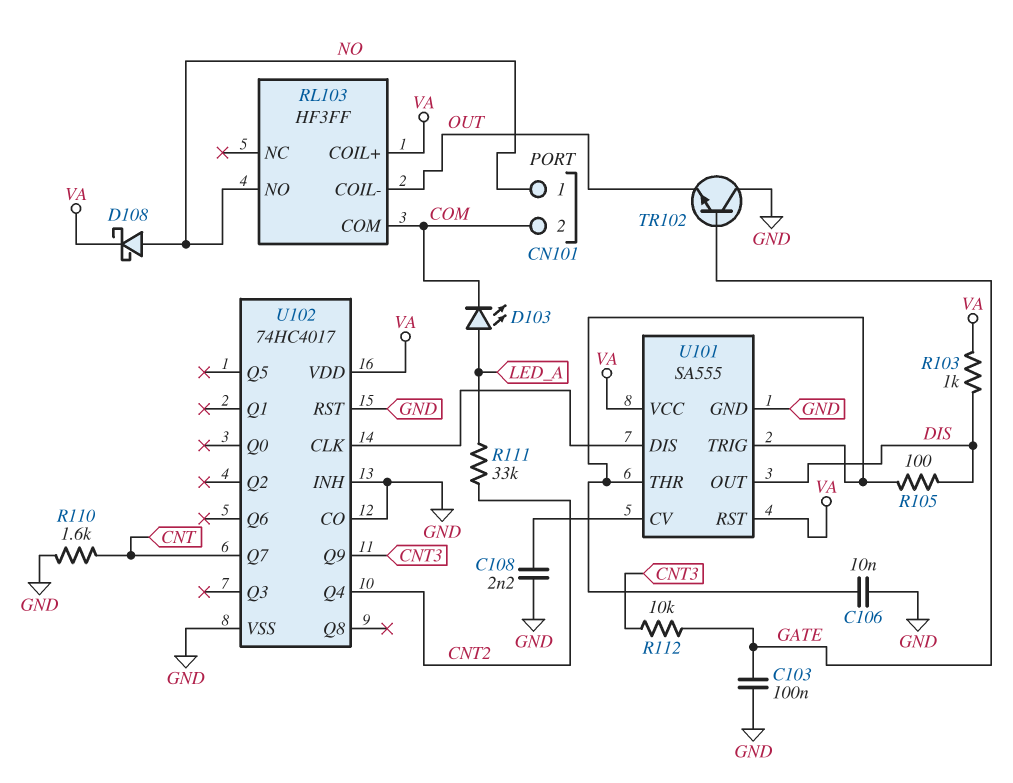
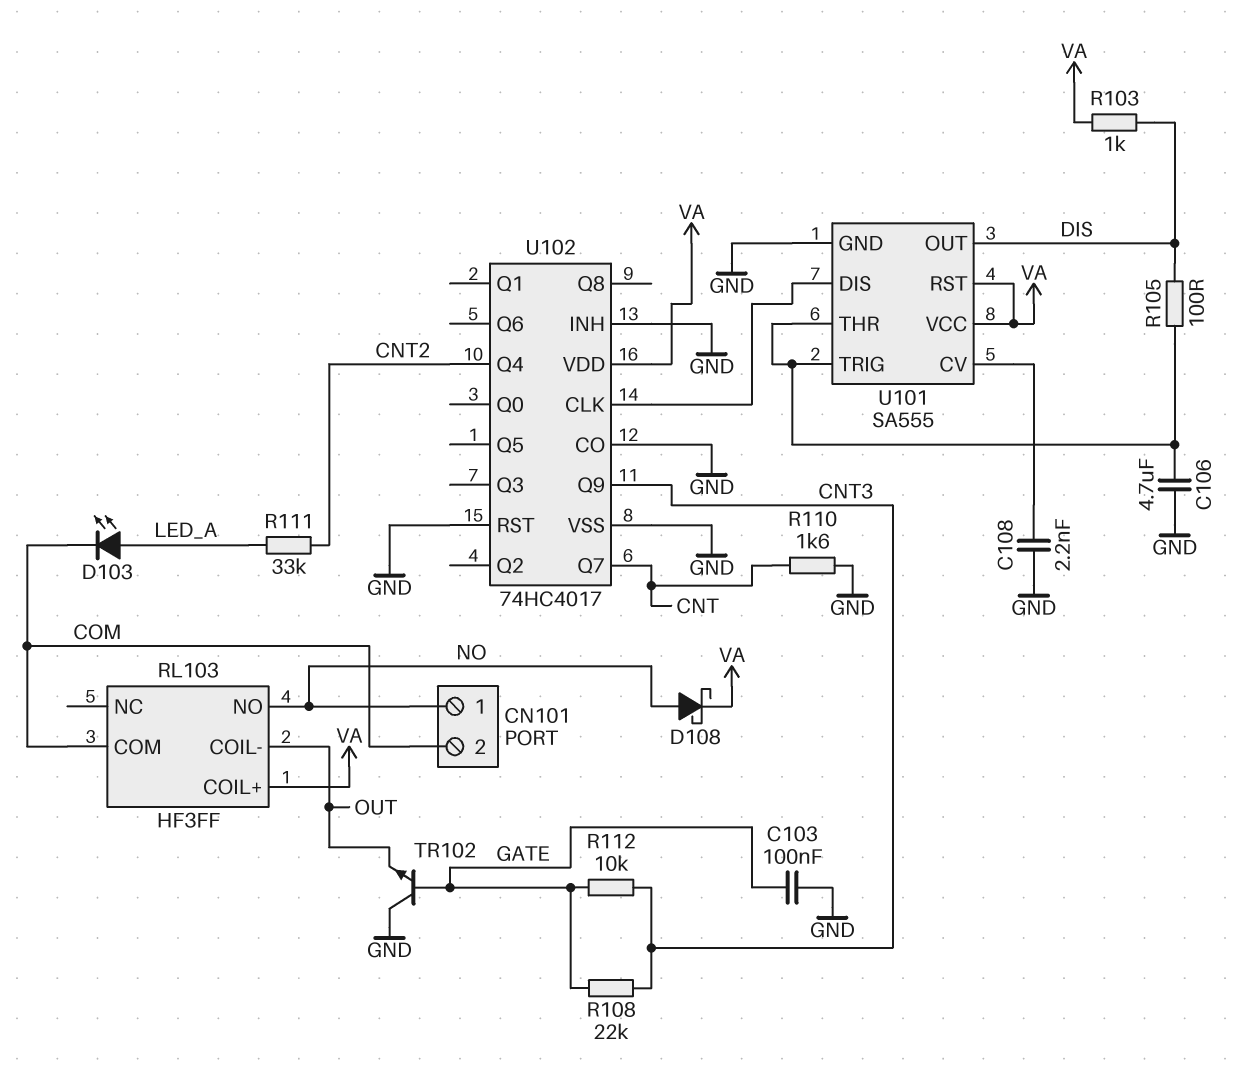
C106: 10nF (GND, U101/THR) -> 4.7uF (GND, U101/THR)
R108: none -> 22k (CNT3, GATE)

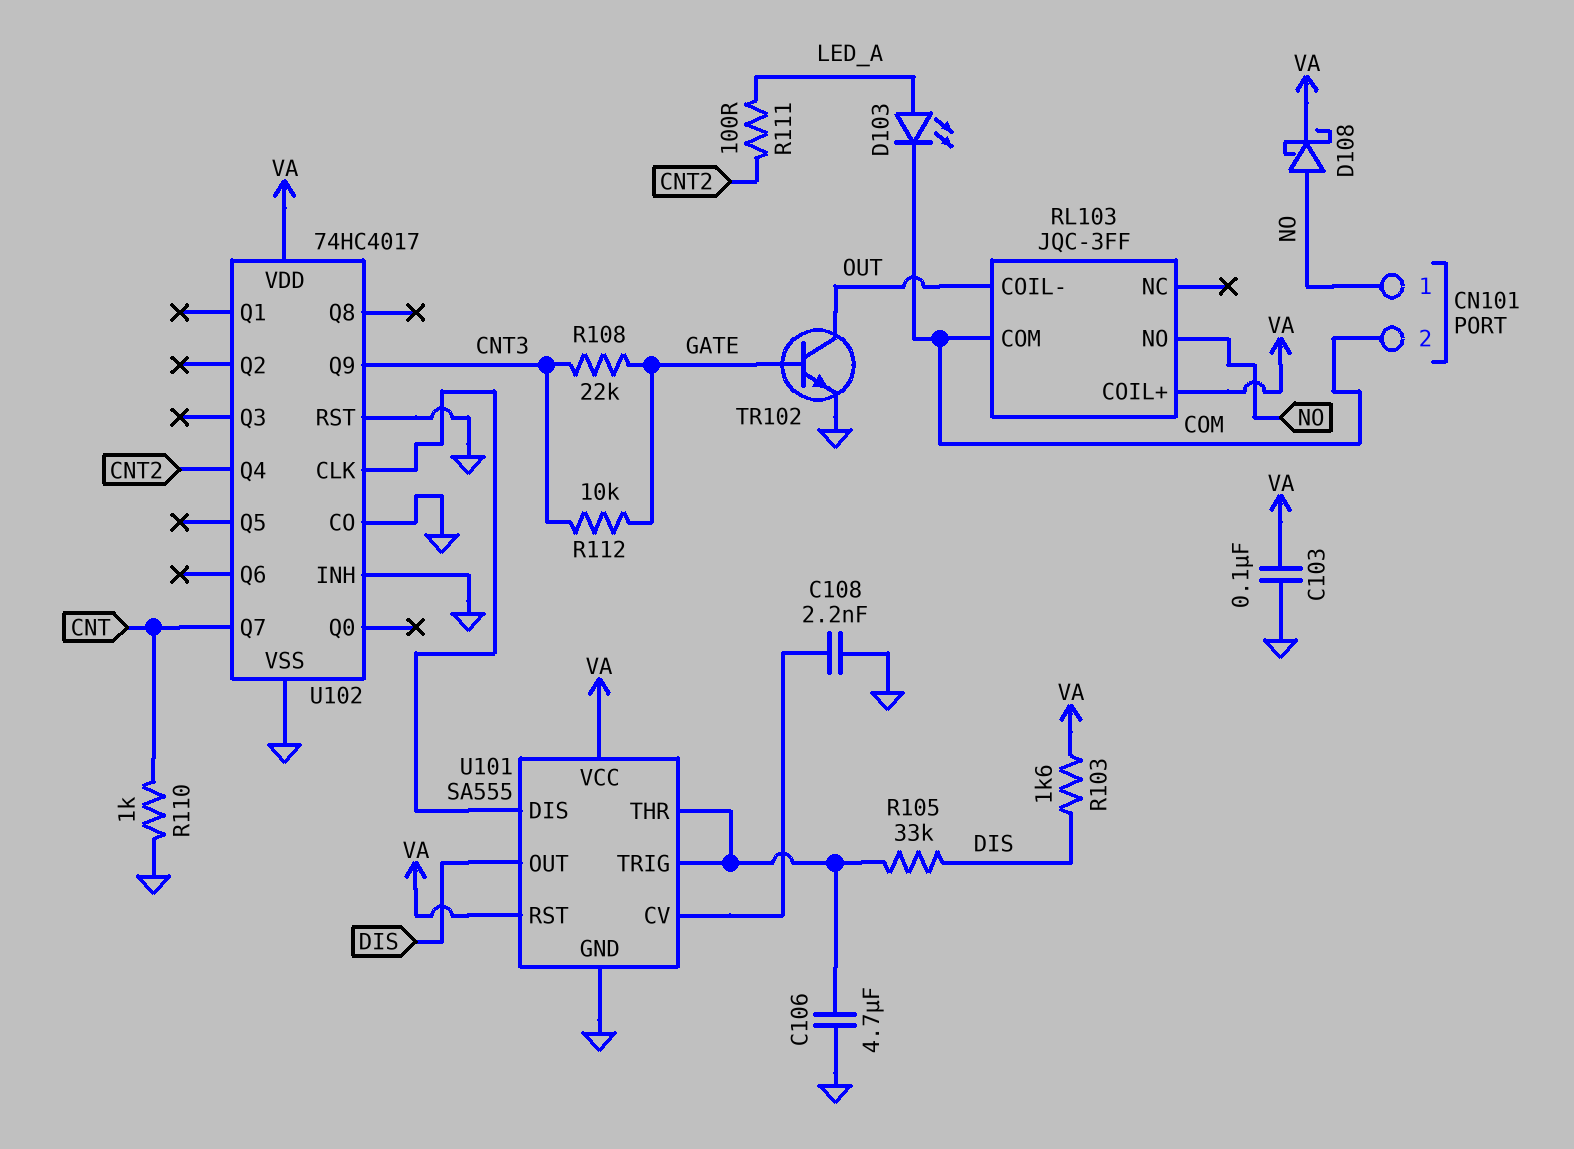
C103: 100nF (GATE, GND) -> 100nF (GND, VA)
R103: 1k (DIS, VA) -> 1.6k (DIS, VA)
R105: 100 (DIS, U101/THR) -> 33k (DIS, U101/THR)
R110: 1.6k (CNT, GND) -> 1k (CNT, GND)
R111: 33k (CNT2, LED_A) -> 100 (CNT2, LED_A)
RL103: HF3FF -> JQC-3FF
TR102: NPN (B GATE, C GND, E OUT) -> NPN (B GATE, C OUT, E GND)

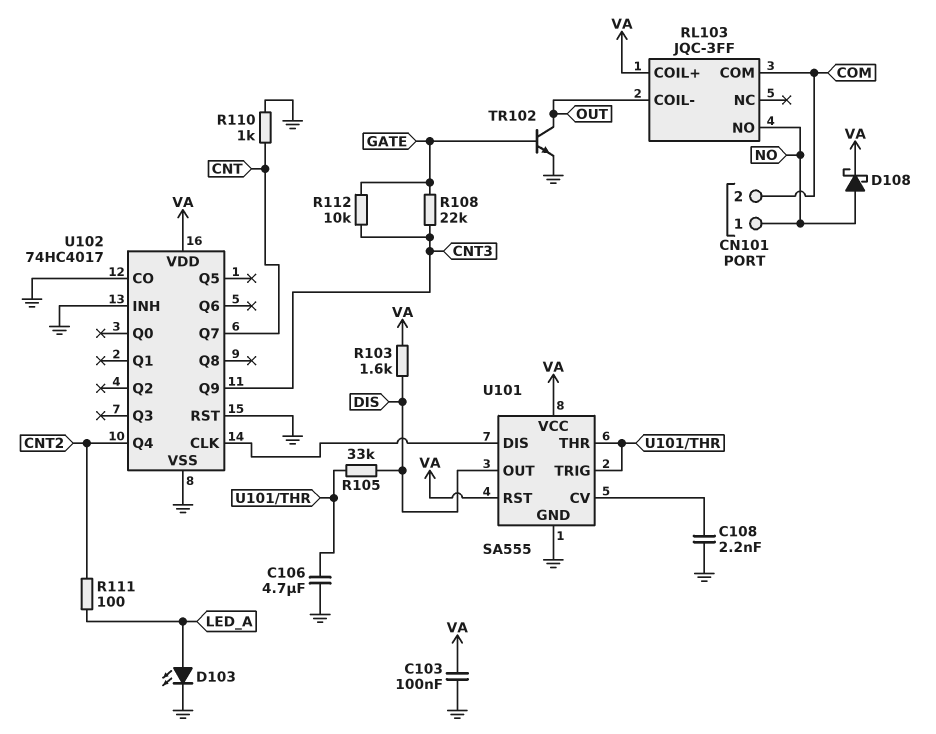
D103: LED (A LED_A, K COM) -> LED (A LED_A, K GND)

